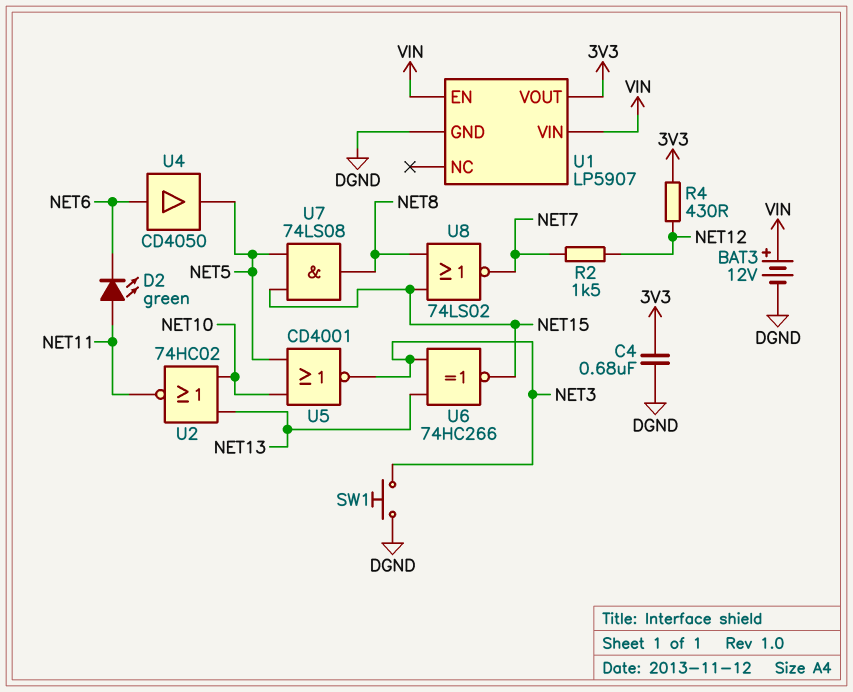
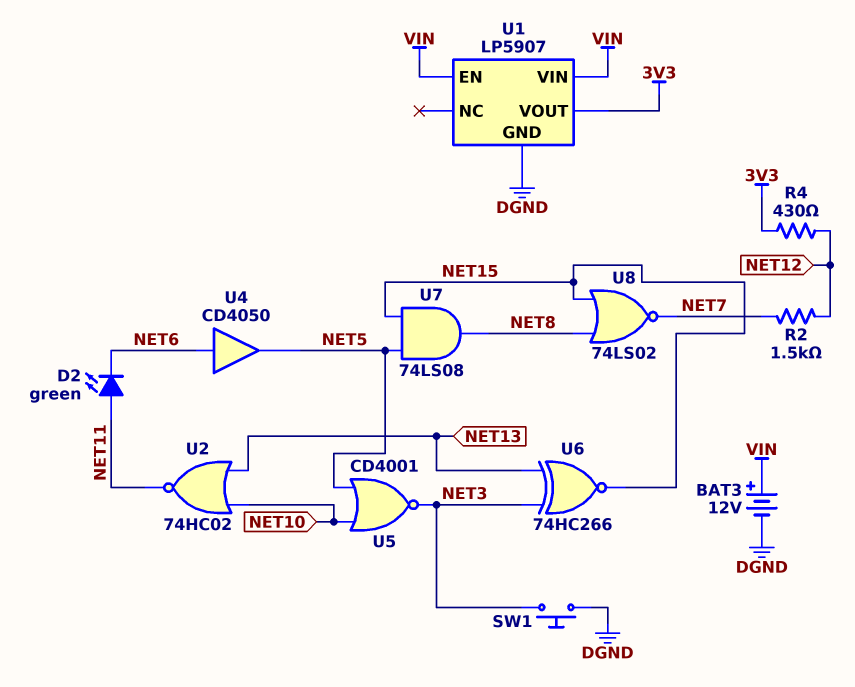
C4: 680nF (3V3, DGND) -> none

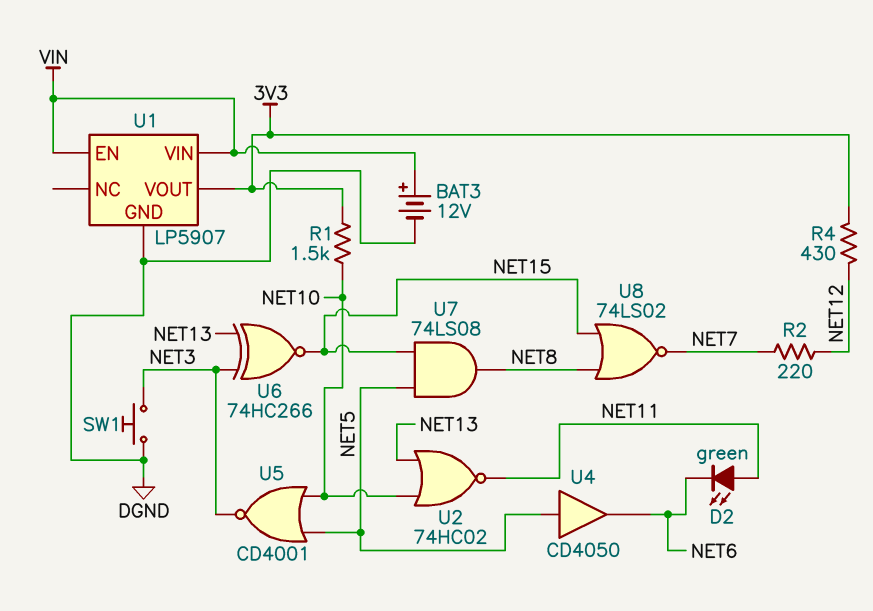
R1: none -> 1.5k (3V3, NET10)
R2: 1.5k (NET7, NET12) -> 220 (NET7, NET12)
U4: buffer CD4050 (in NET6, out NET5) -> buffer CD4050 (in NET5, out NET6)

